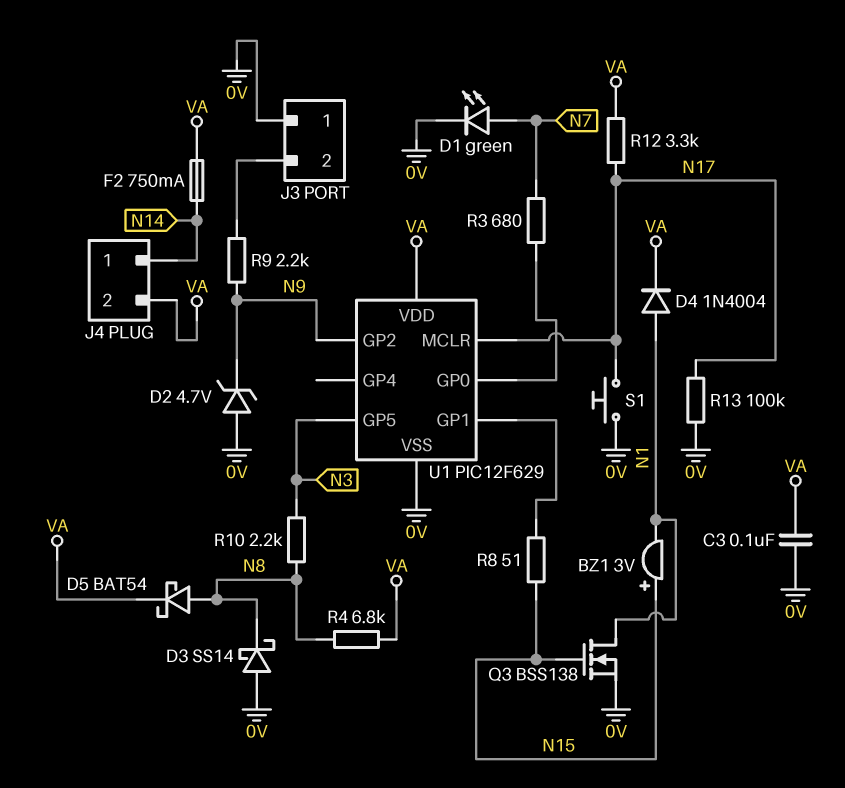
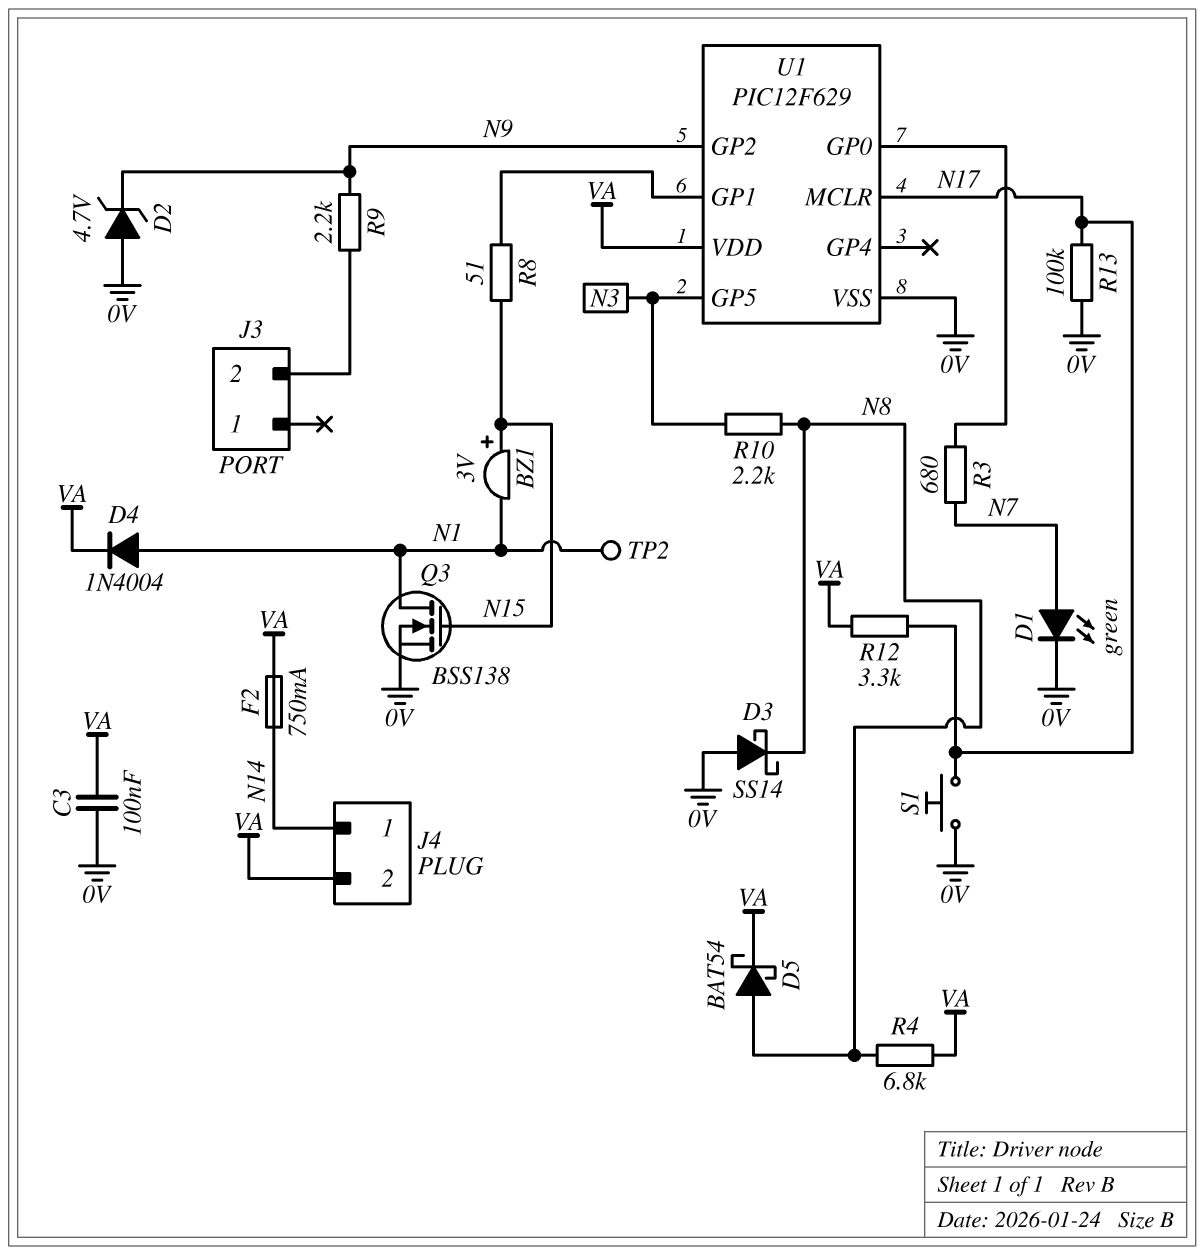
J3 pin 1: 0V -> none
TP2: none -> test point (N1)

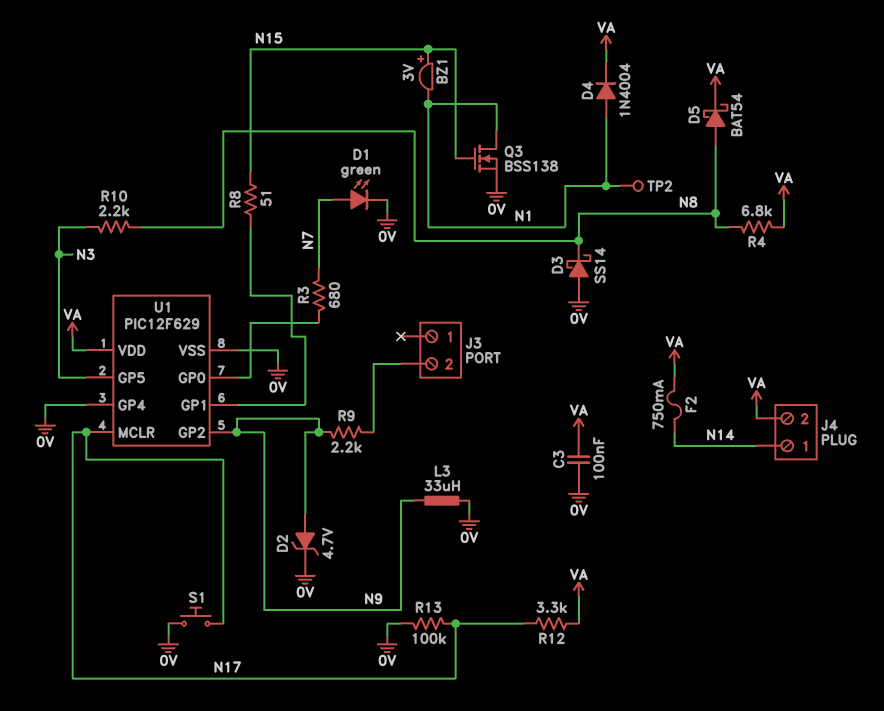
D2: zener 4.7V (A 0V, K N9) -> zener 4.7V (A N9, K 0V)
L3: none -> 33uH (0V, N9)
U1 pin GP4: none -> 0V

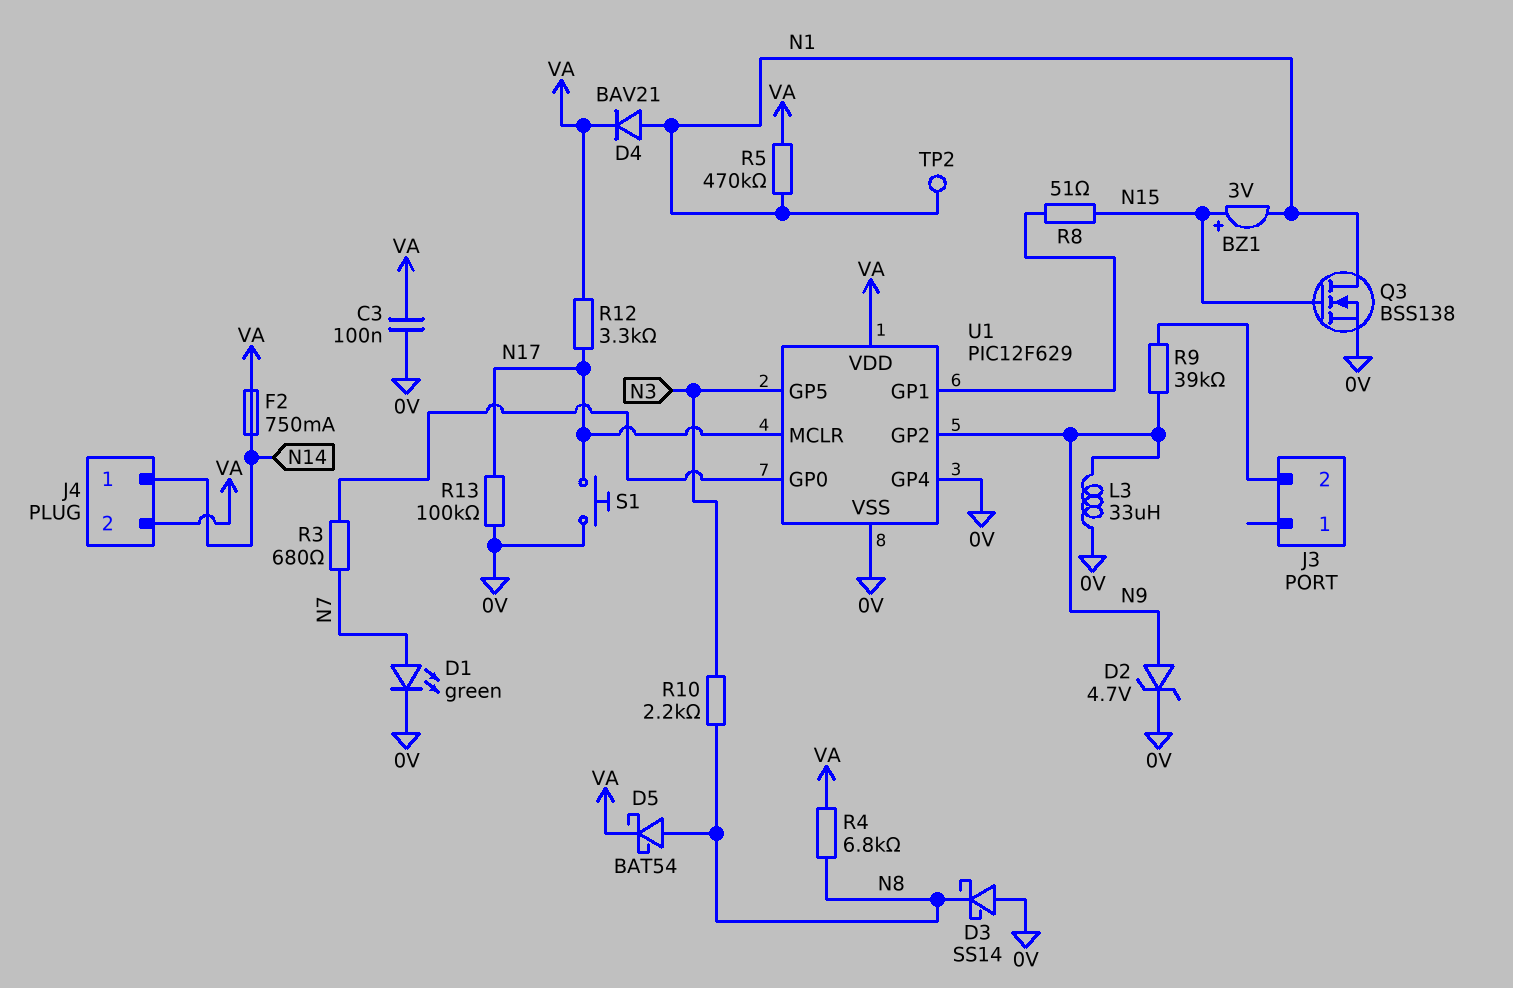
D4: diode 1N4004 (A N1, K VA) -> diode BAV21 (A N1, K VA)
R5: none -> 470k (N1, VA)
R9: 2.2k (J3/2, N9) -> 39k (J3/2, N9)

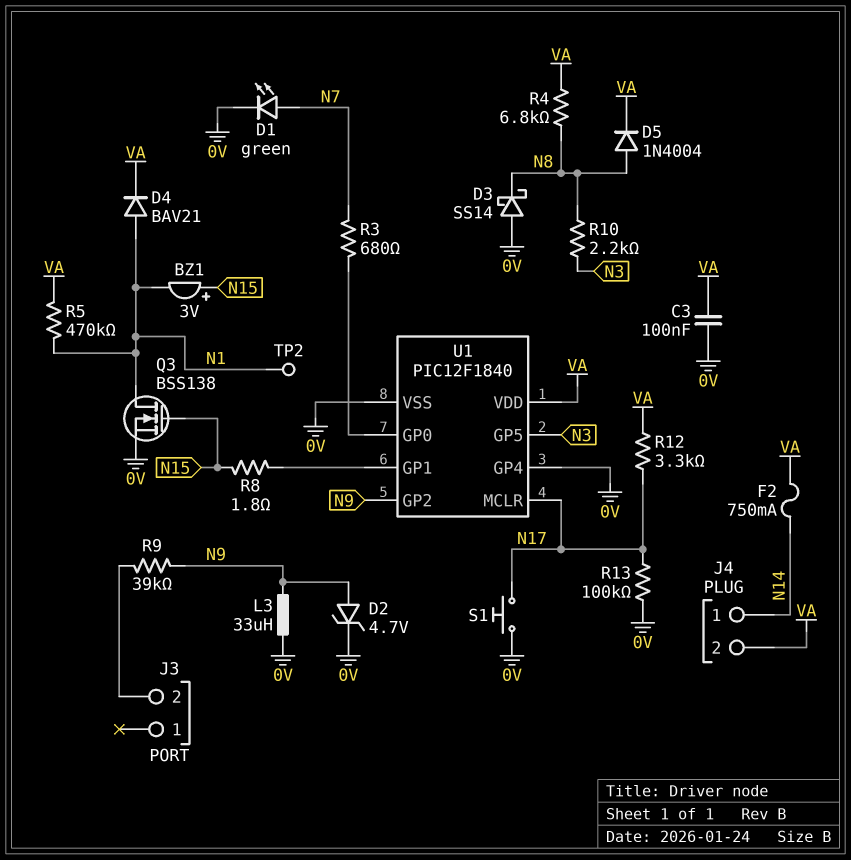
D5: schottky BAT54 (A N8, K VA) -> diode 1N4004 (A N8, K VA)
R8: 51 (N15, U1/GP1) -> 1.8 (N15, U1/GP1)
U1: PIC12F629 -> PIC12F1840

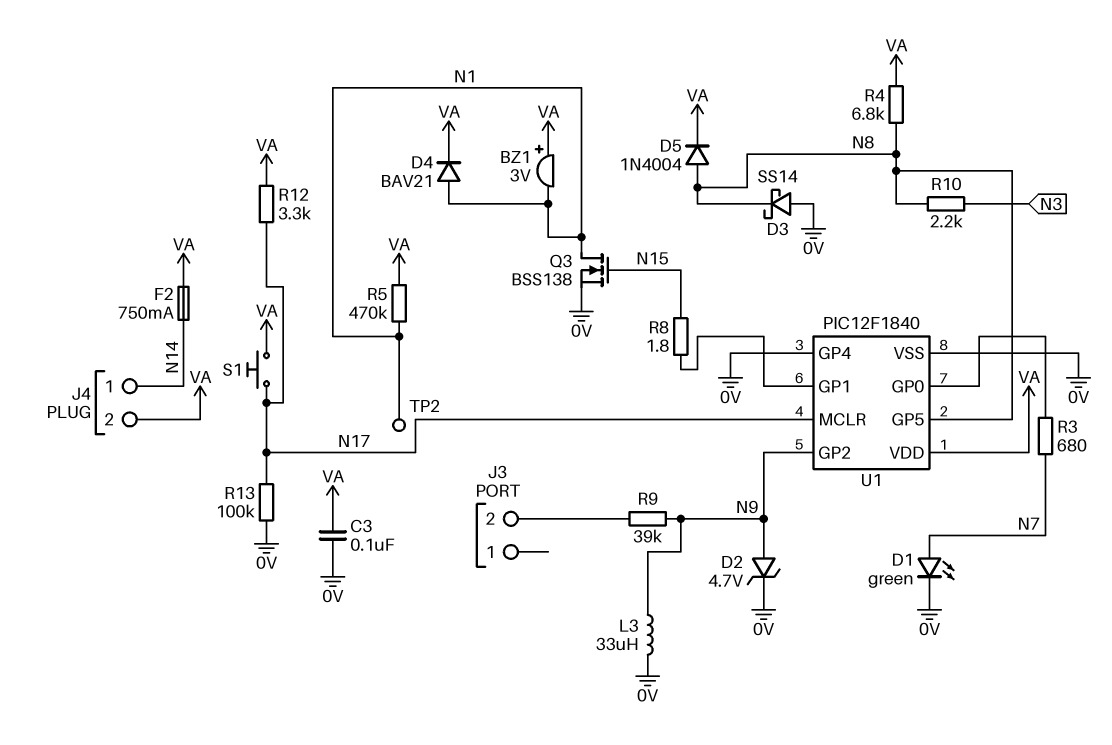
BZ1: buzzer 3V (plus N15, minus N1) -> buzzer 3V (plus VA, minus N1)
S1: button (0V, N17) -> button (N17, VA)
U1 pin GP5: N3 -> N8

